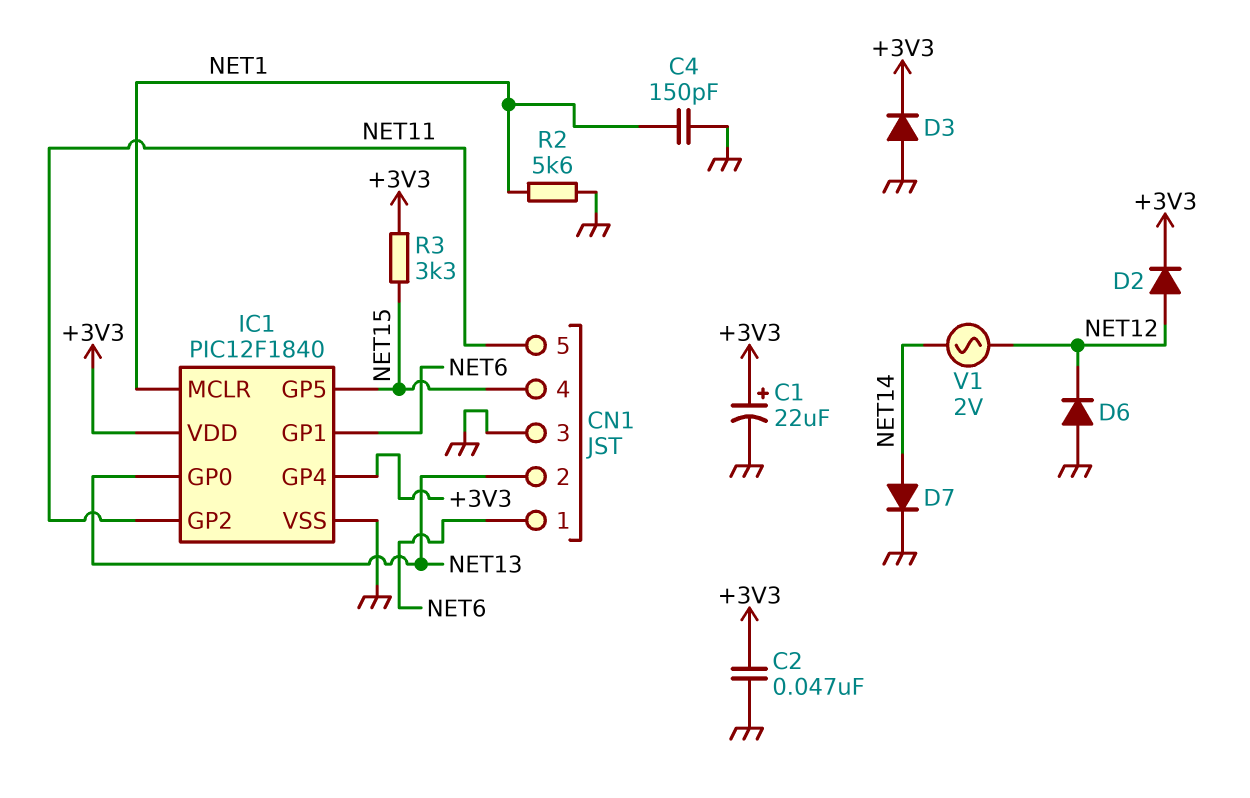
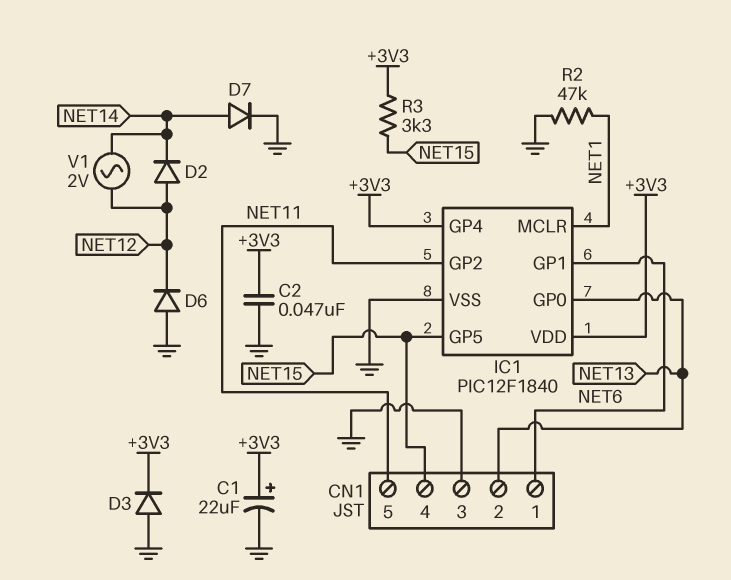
C4: 150pF (GND, NET1) -> none
D2: diode (A NET12, K +3V3) -> diode (A NET12, K NET14)
R2: 5.6k (GND, NET1) -> 47k (GND, NET1)

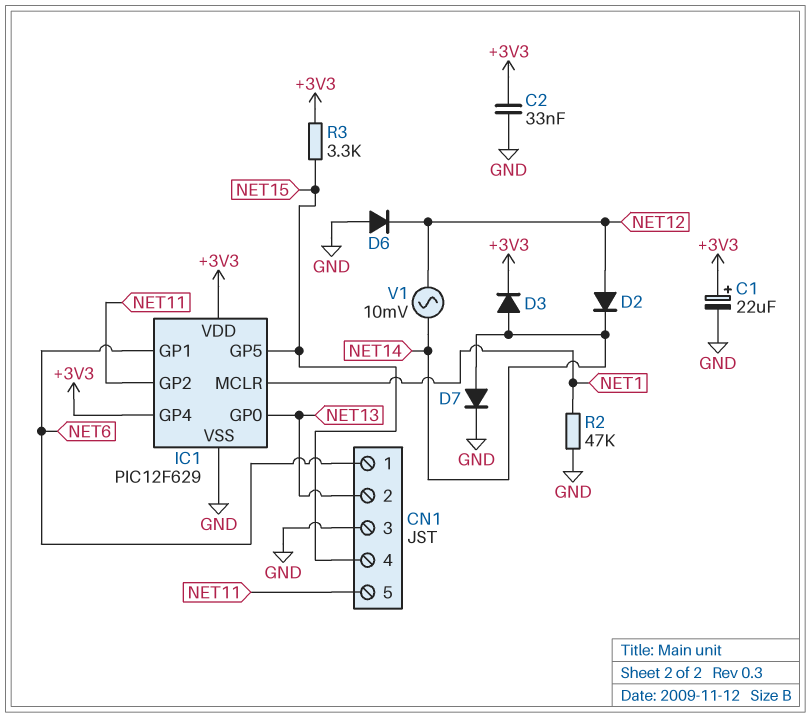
C2: 47nF (+3V3, GND) -> 33nF (+3V3, GND)
D3: diode (A GND, K +3V3) -> diode (A NET14, K +3V3)
IC1: PIC12F1840 -> PIC12F629
V1: AC 2V (NET12, NET14) -> AC 10mV (NET12, NET14)

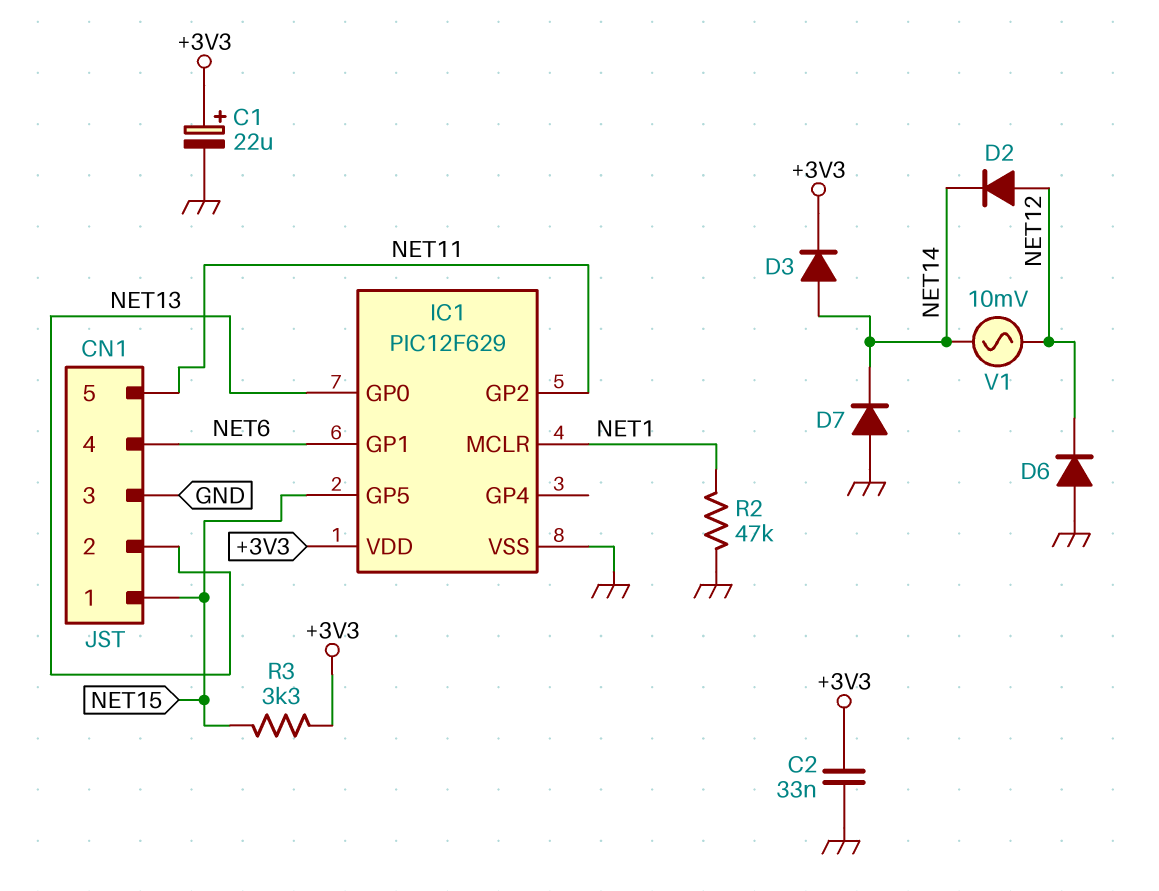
CN1 pin 1: NET6 -> NET15
CN1 pin 4: NET15 -> NET6
D7: diode (A NET14, K GND) -> diode (A GND, K NET14)
IC1 pin GP4: +3V3 -> none

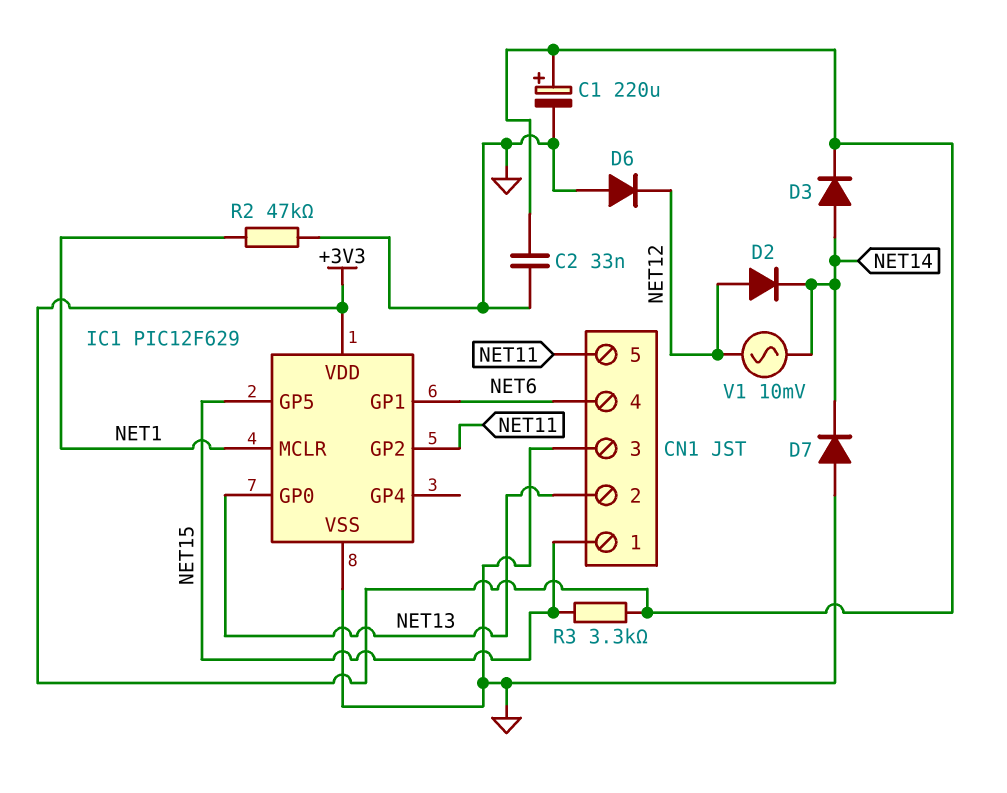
C1: 22uF (plus +3V3, minus GND) -> 220uF (plus +3V3, minus GND)

